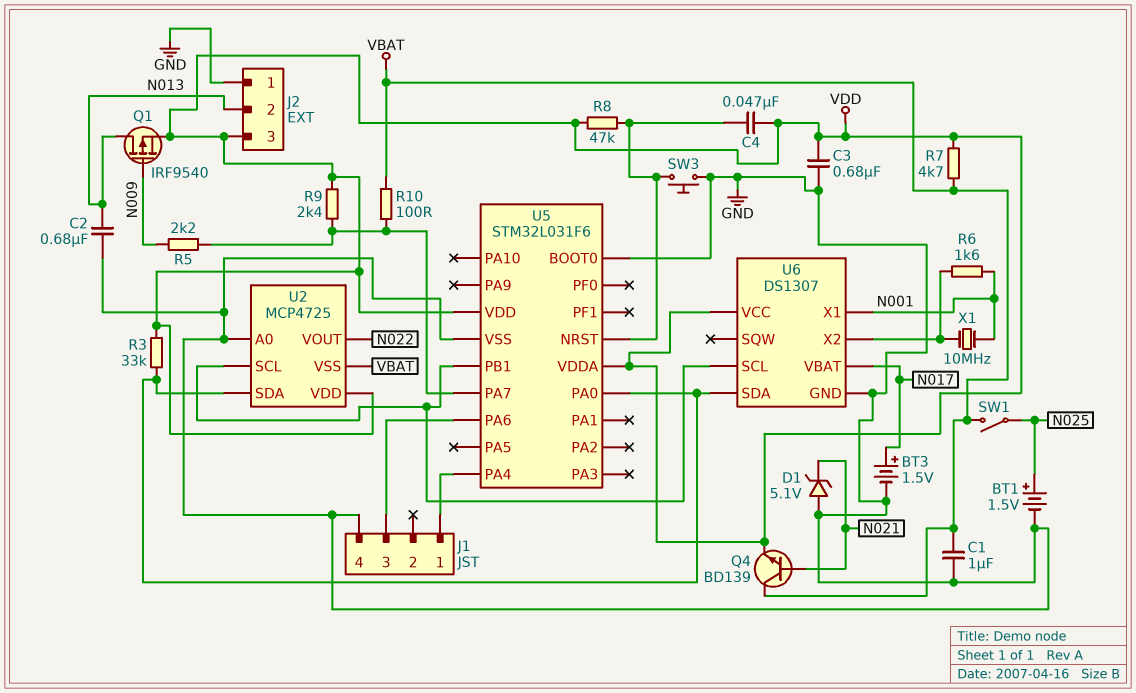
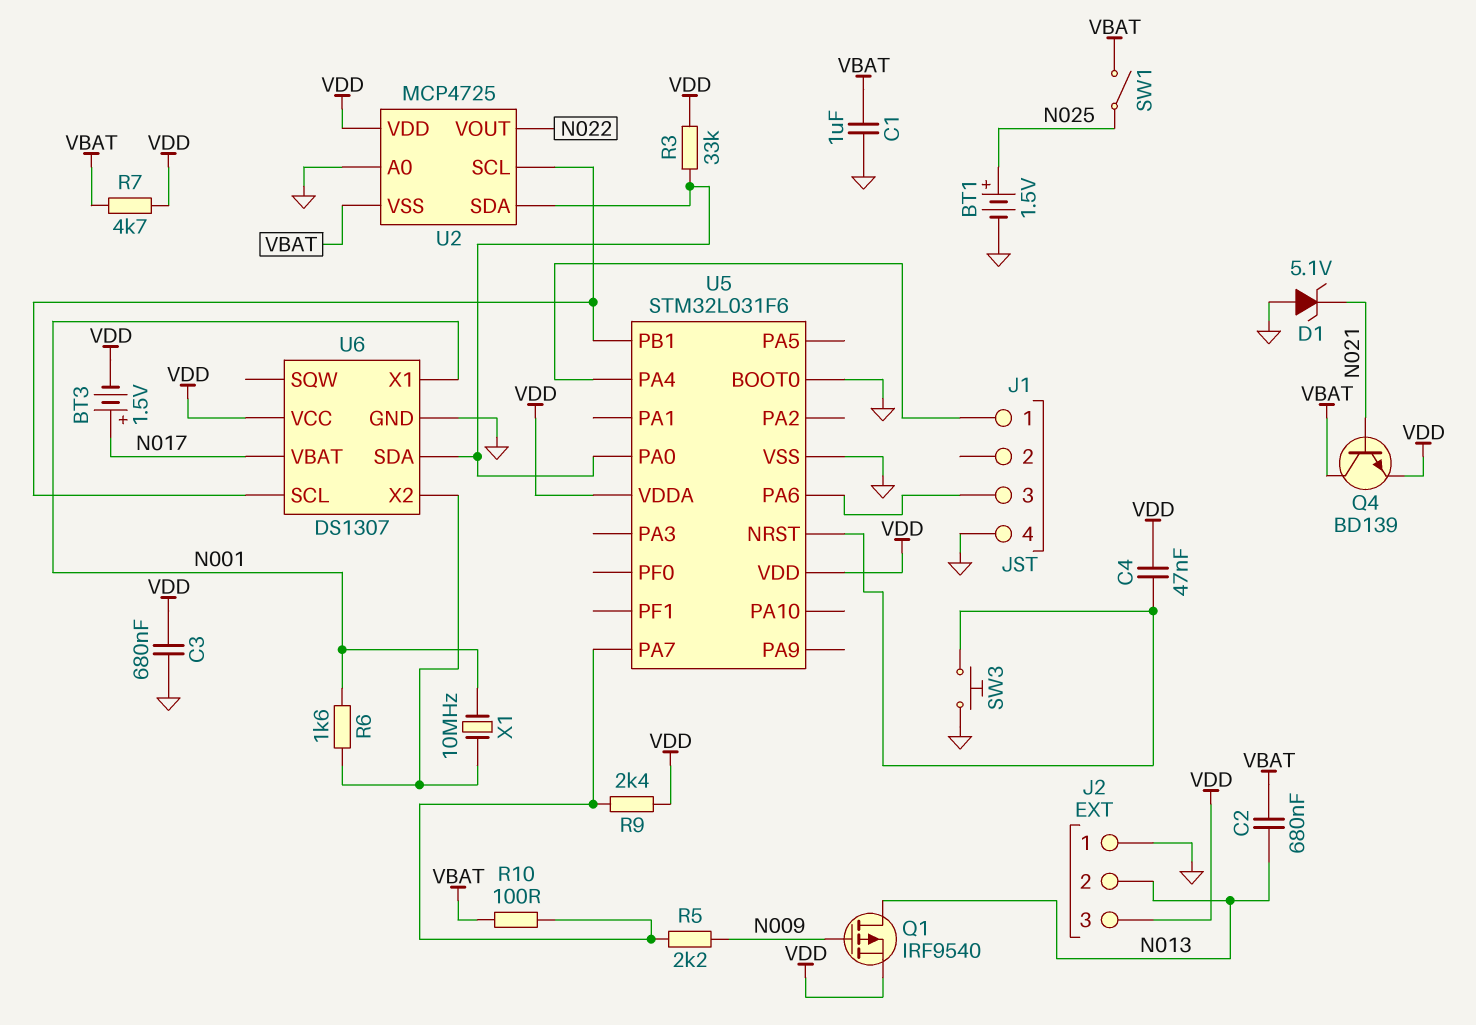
BT3: 1.5V (plus N017, minus GND) -> 1.5V (plus N017, minus VDD)
C2: 680nF (GND, N013) -> 680nF (N013, VBAT)
R8: 47k (U5/NRST, VDD) -> none

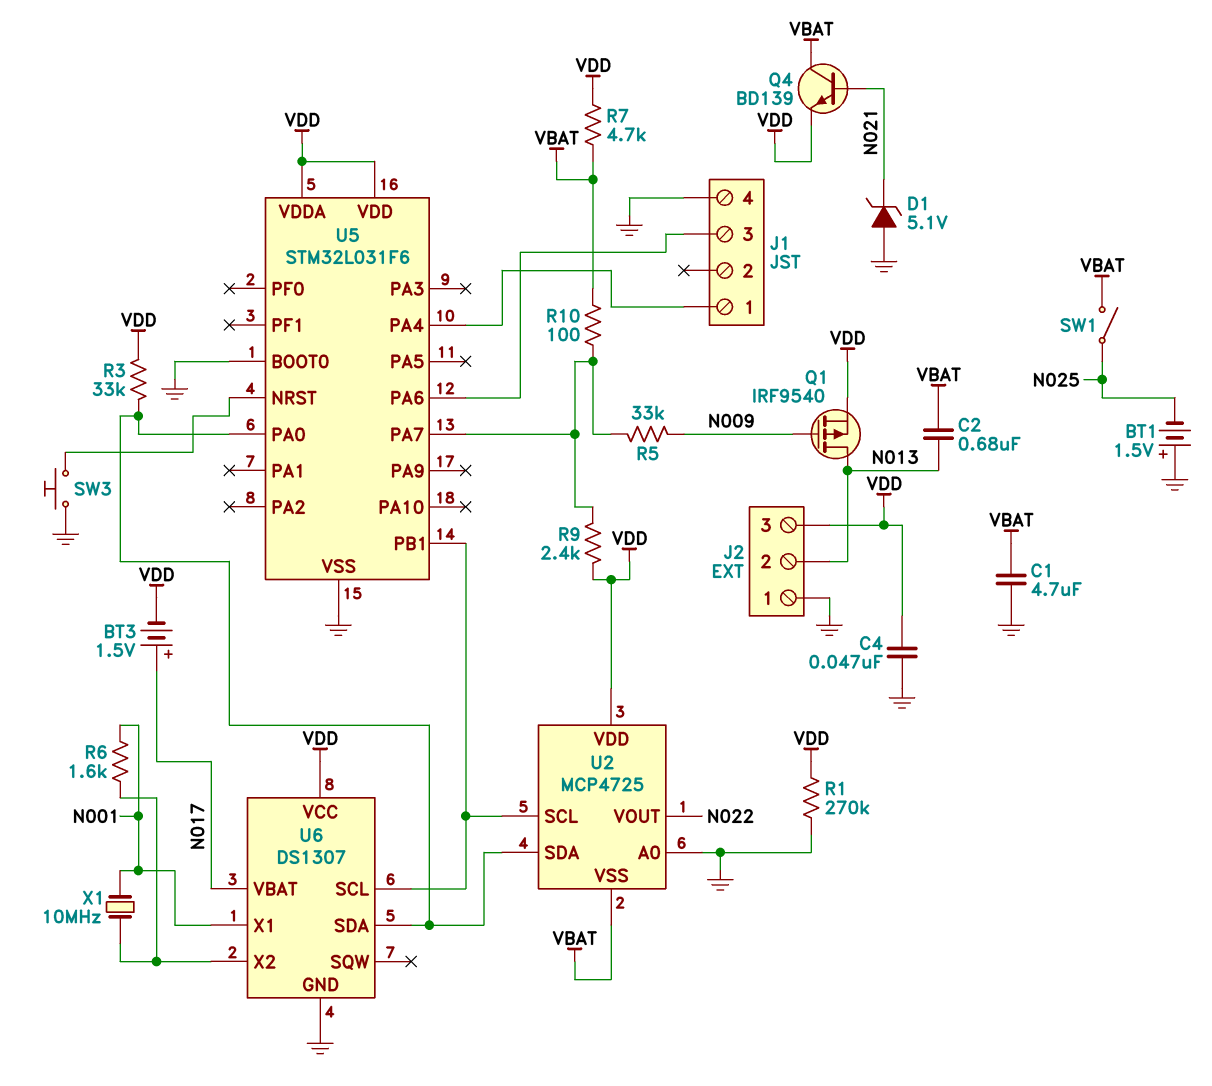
BT1: 1.5V (plus N025, minus GND) -> 1.5V (plus GND, minus N025)
C1: 1uF (GND, VBAT) -> 4.7uF (GND, VBAT)
C3: 680nF (GND, VDD) -> none
C4: 47nF (U5/NRST, VDD) -> 47nF (GND, VDD)
R1: none -> 270k (GND, VDD)
R5: 2.2k (N009, U5/PA7) -> 33k (N009, U5/PA7)

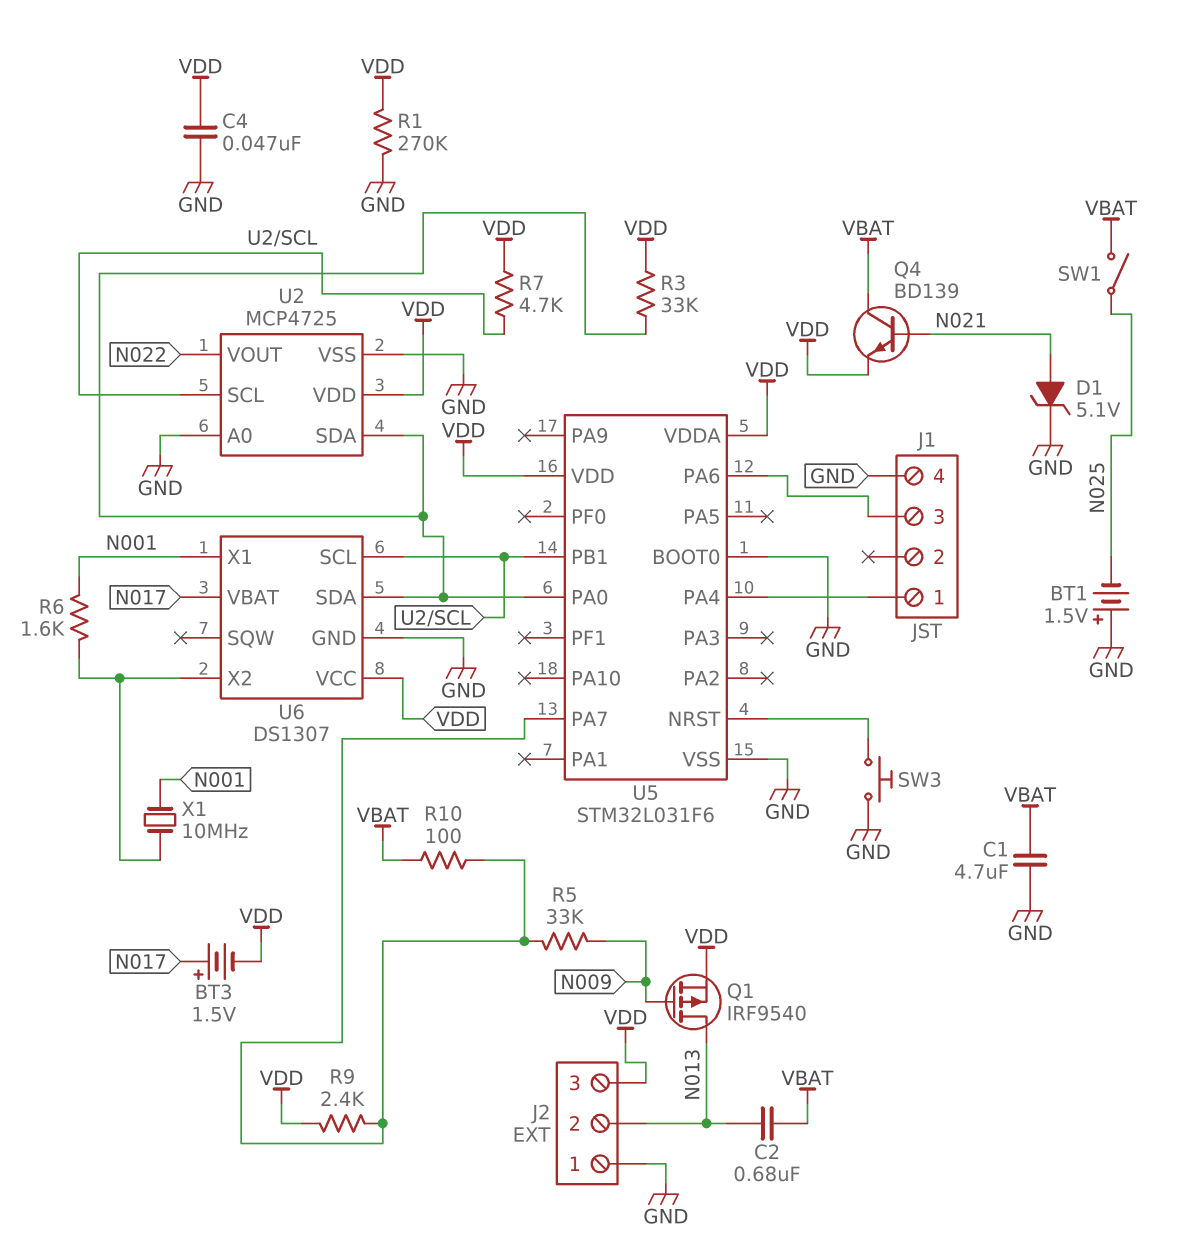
D1: zener 5.1V (A GND, K N021) -> zener 5.1V (A N021, K GND)
R7: 4.7k (VBAT, VDD) -> 4.7k (U2/SCL, VDD)
U2 pin VSS: VBAT -> GND

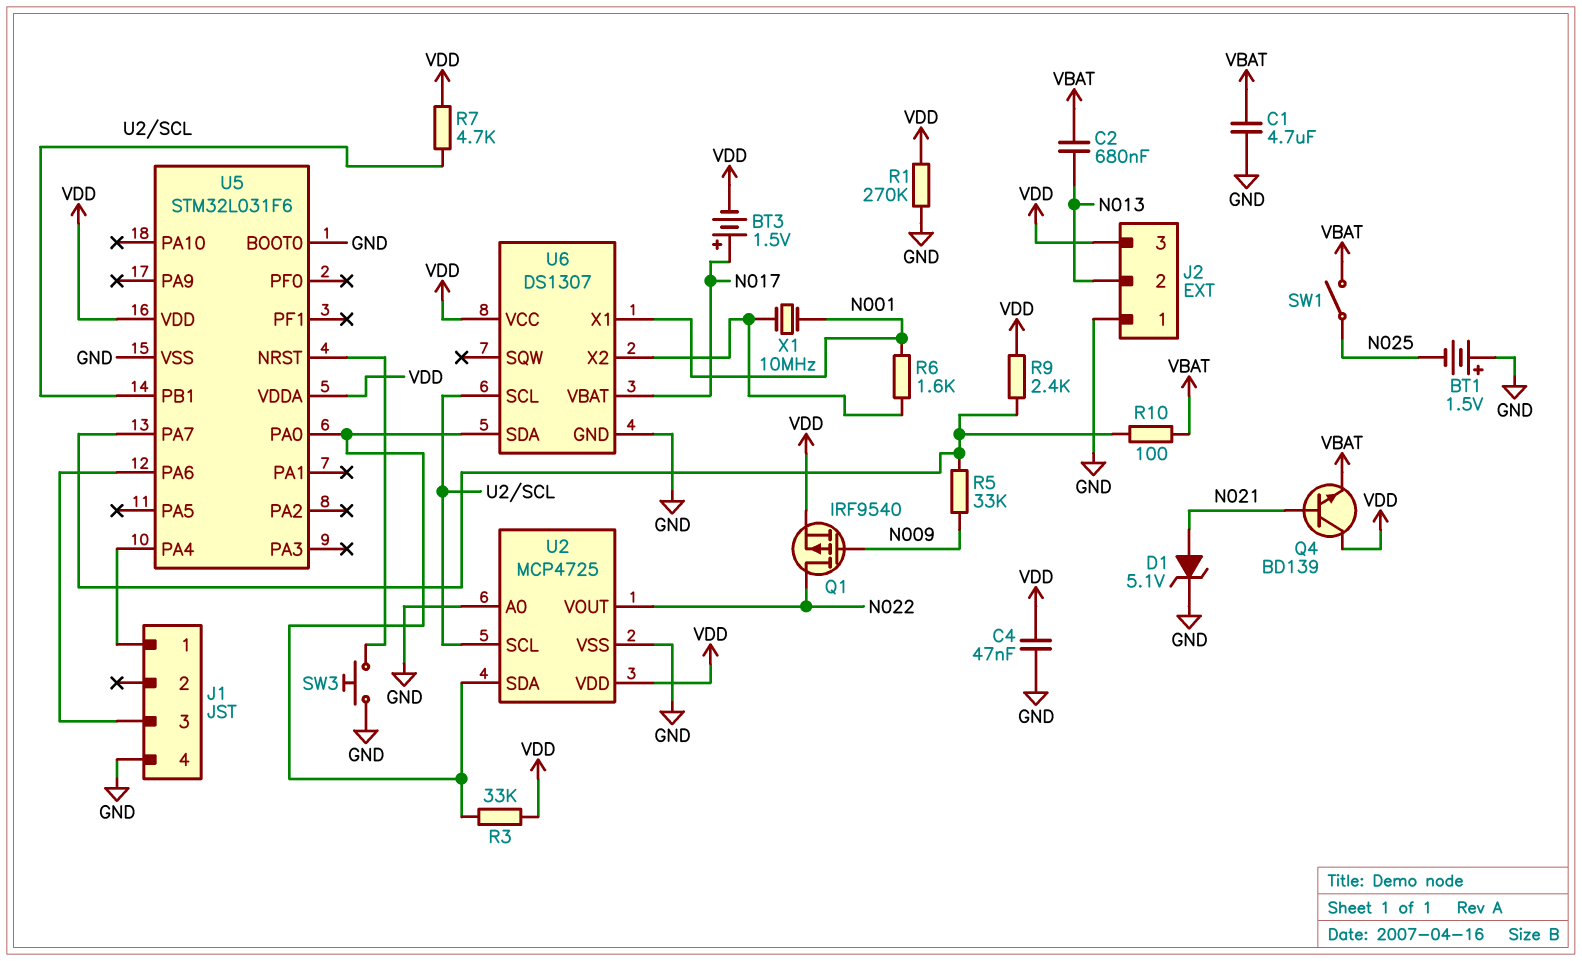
Q1: PMOS IRF9540 (G N009, D N013, S VDD) -> PMOS IRF9540 (G N009, D N022, S VDD)
Q4: NPN BD139 (B N021, C VBAT, E VDD) -> NPN BD139 (B N021, C VDD, E VBAT)

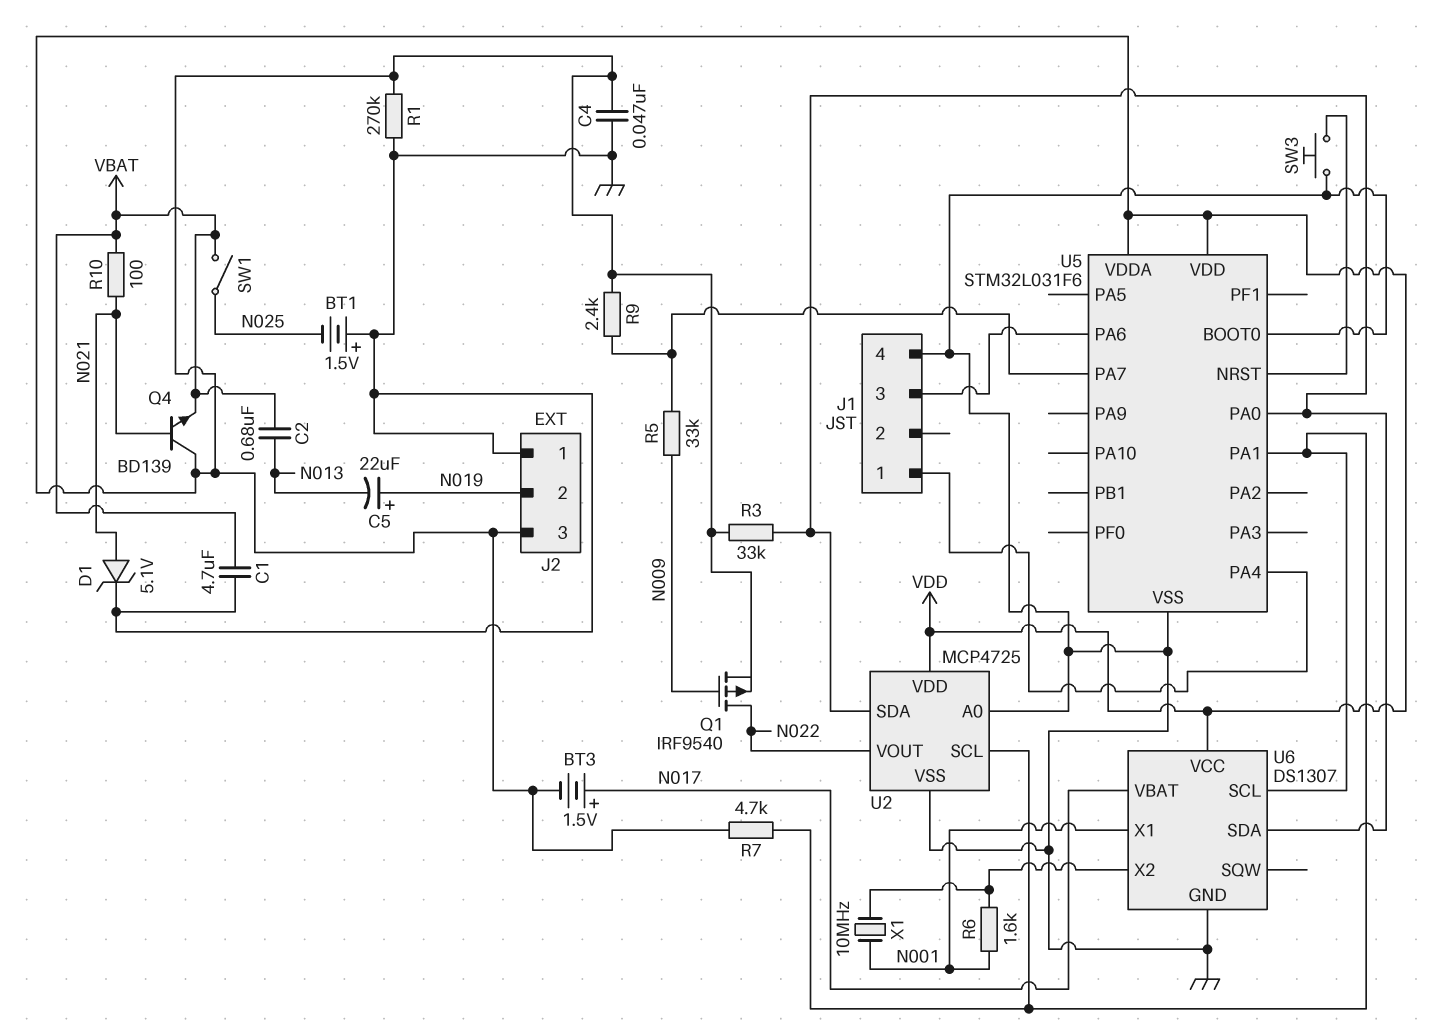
C5: none -> 22uF (plus N019, minus N013)
J2 pin 2: N013 -> N019
R10: 100 (U5/PA7, VBAT) -> 100 (N021, VBAT)
U5 pin PA1: none -> U2/SCL
U5 pin PB1: U2/SCL -> none

